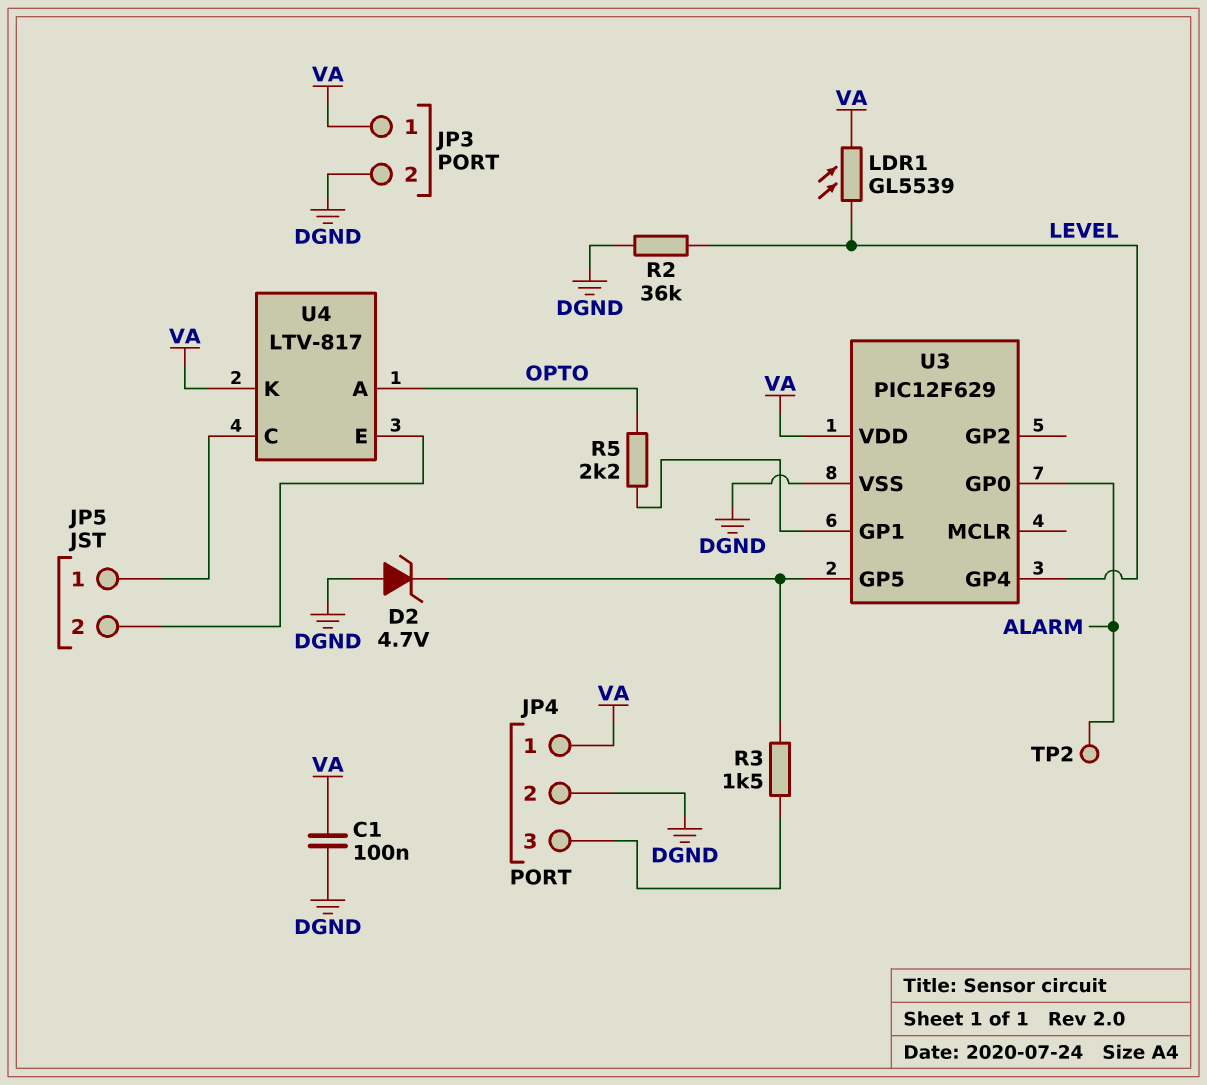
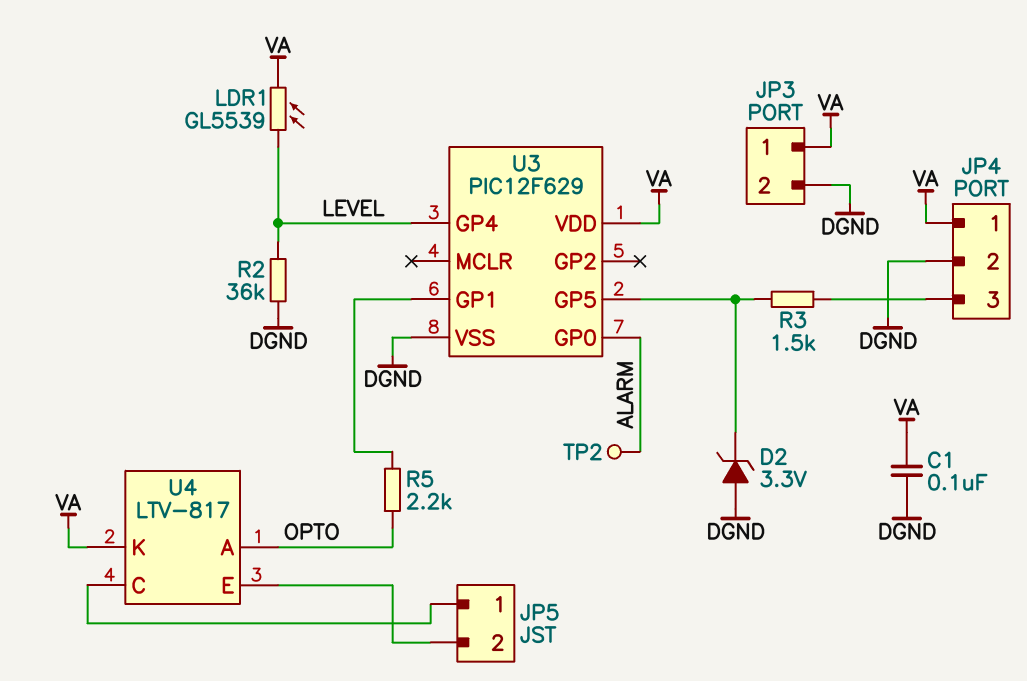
D2: zener 4.7V (A DGND, K U3/GP5) -> zener 3.3V (A DGND, K U3/GP5)

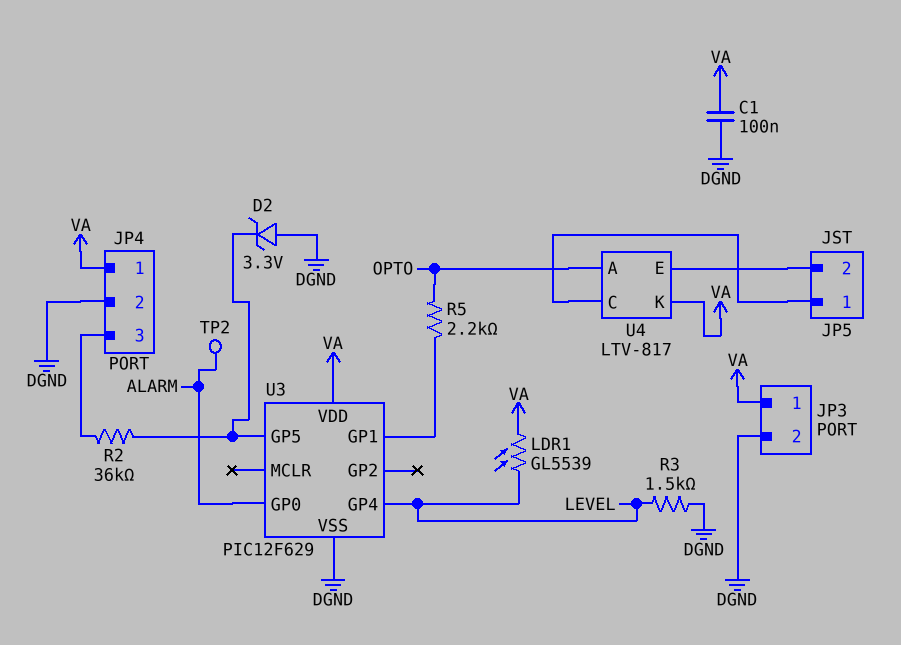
R2: 36k (DGND, LEVEL) -> 36k (JP4/3, U3/GP5)
R3: 1.5k (JP4/3, U3/GP5) -> 1.5k (DGND, LEVEL)

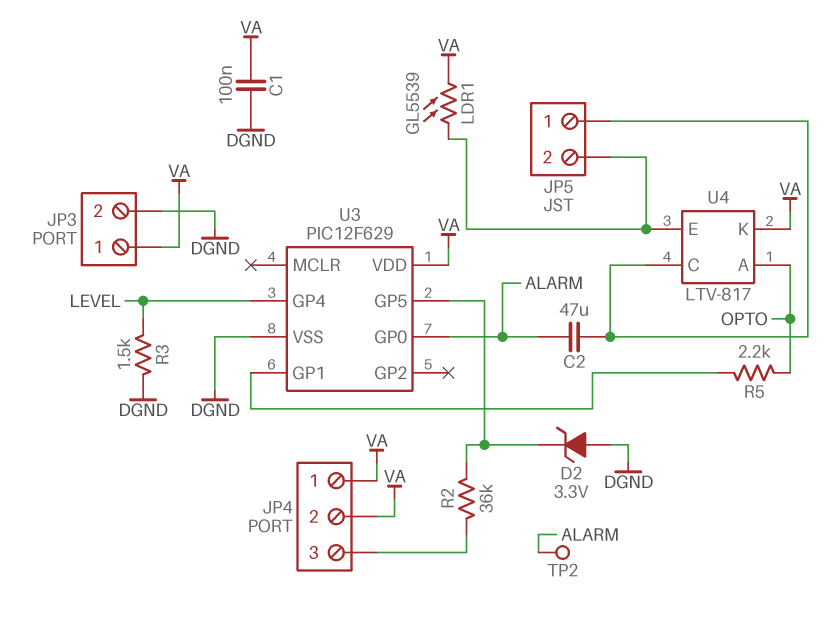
C2: none -> 47uF (ALARM, JP5/1)
JP4 pin 2: DGND -> VA
LDR1: GL5539 (LEVEL, VA) -> GL5539 (JP5/2, VA)

